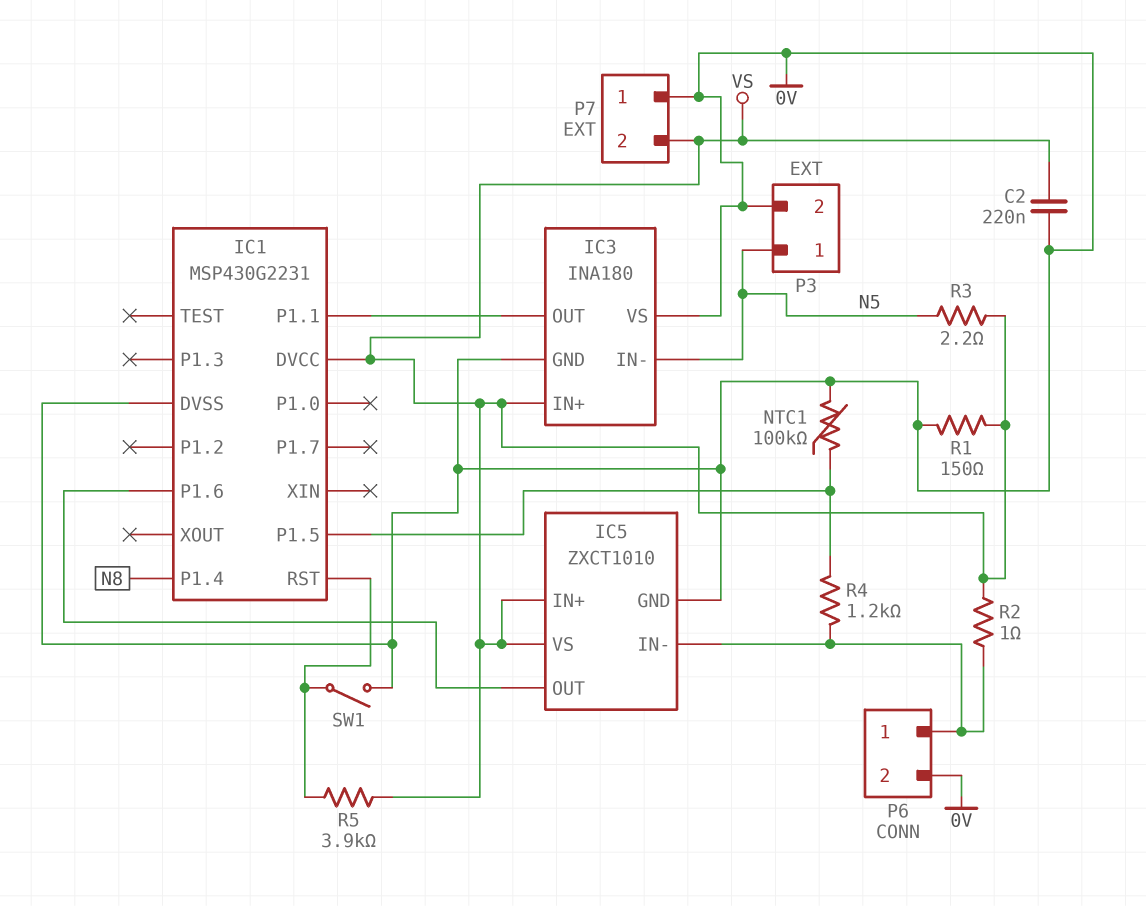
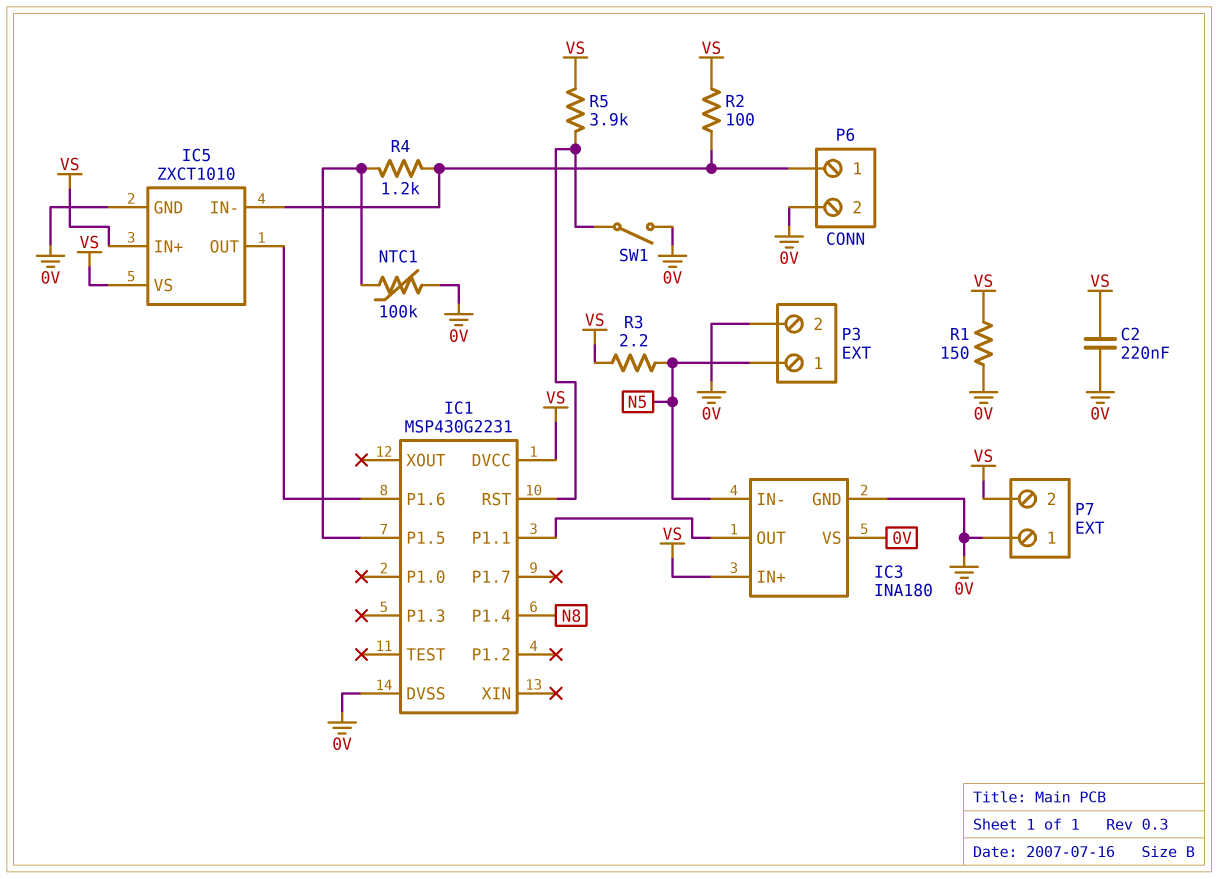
R2: 1 (IC5/IN-, VS) -> 100 (IC5/IN-, VS)

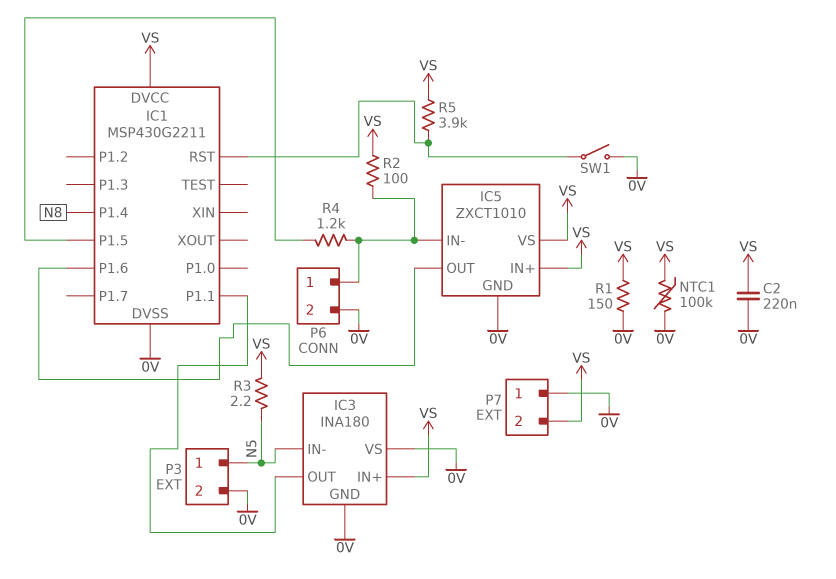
IC1: MSP430G2231 -> MSP430G2211
NTC1: 100k (0V, IC1/P1.5) -> 100k (0V, VS)

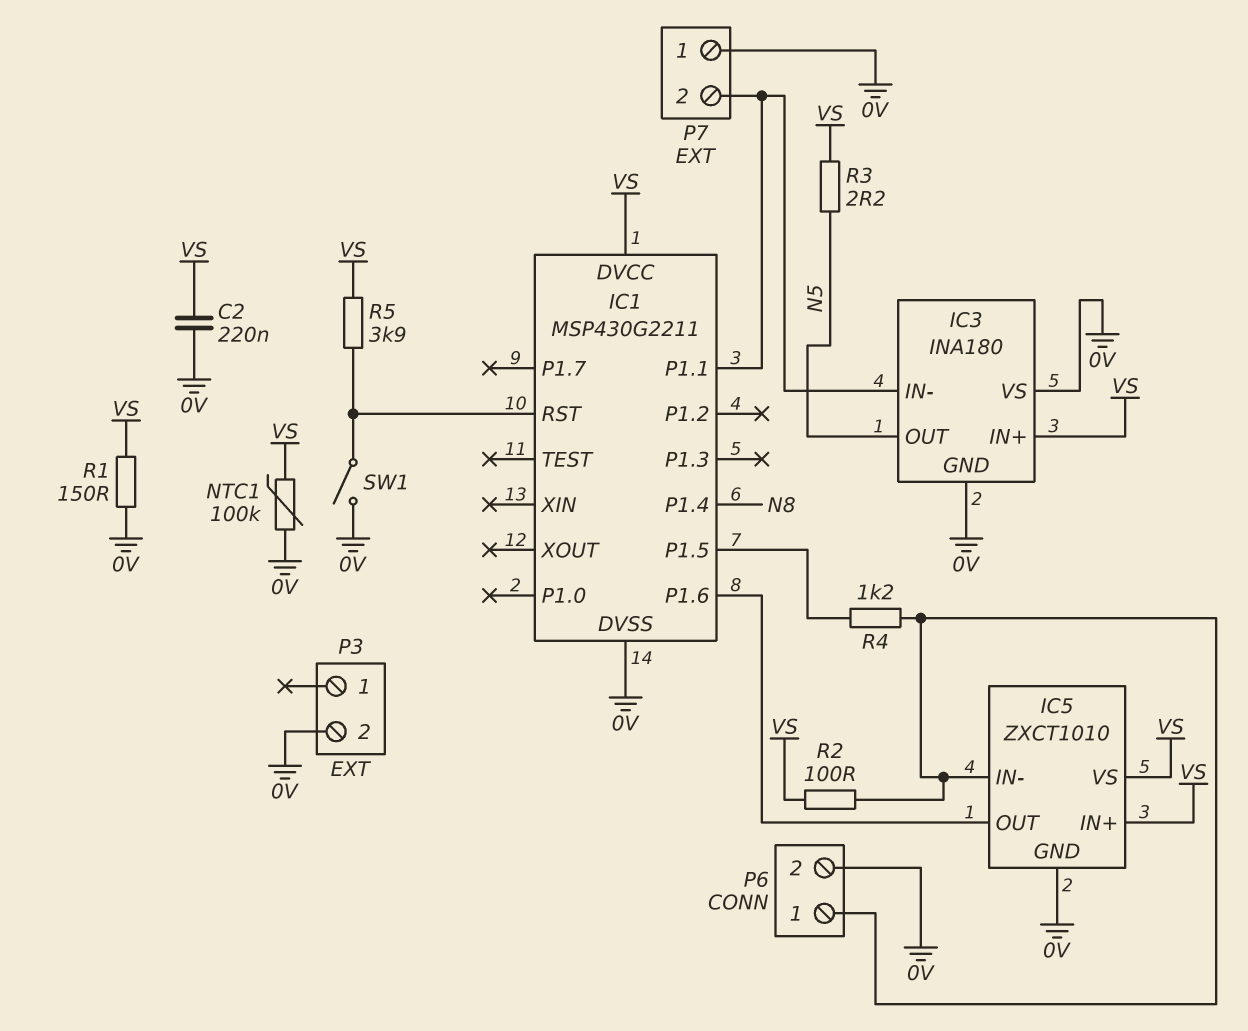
IC3 pin IN-: N5 -> IC1/P1.1
IC3 pin OUT: IC1/P1.1 -> N5
P3 pin 1: N5 -> none
P7 pin 2: VS -> IC1/P1.1

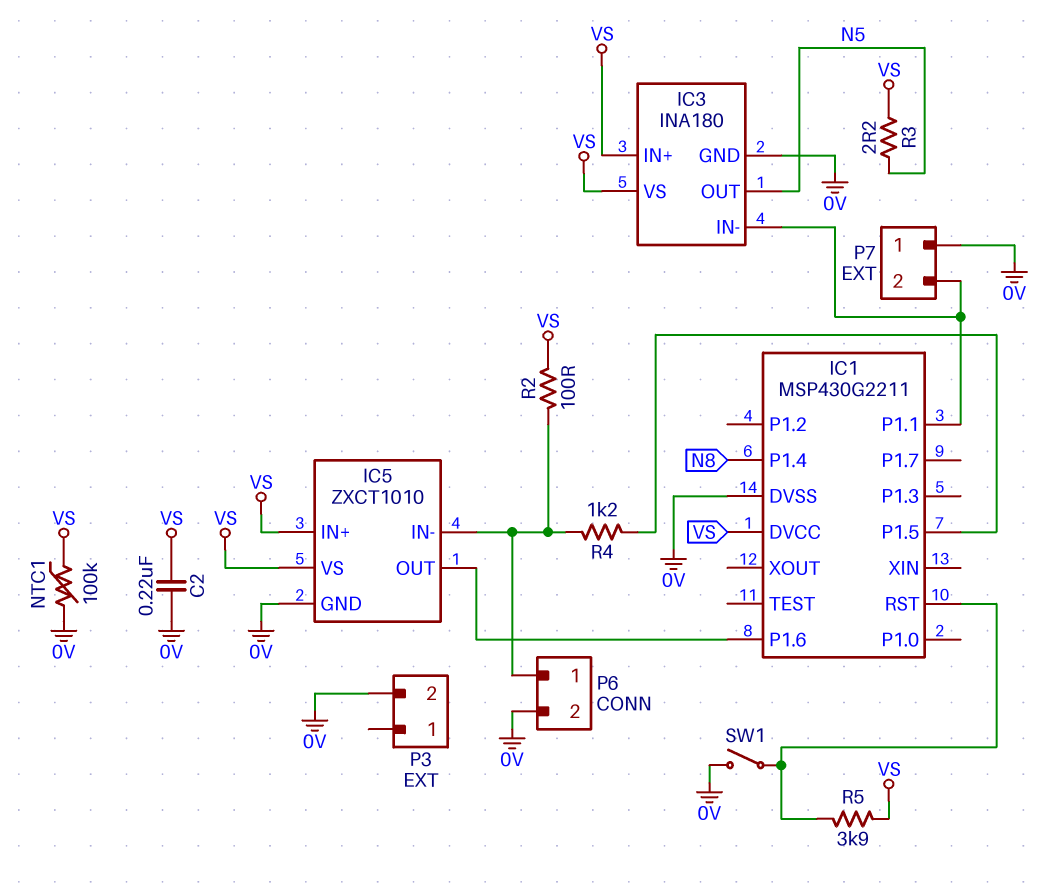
IC3 pin VS: 0V -> VS
R1: 150 (0V, VS) -> none

